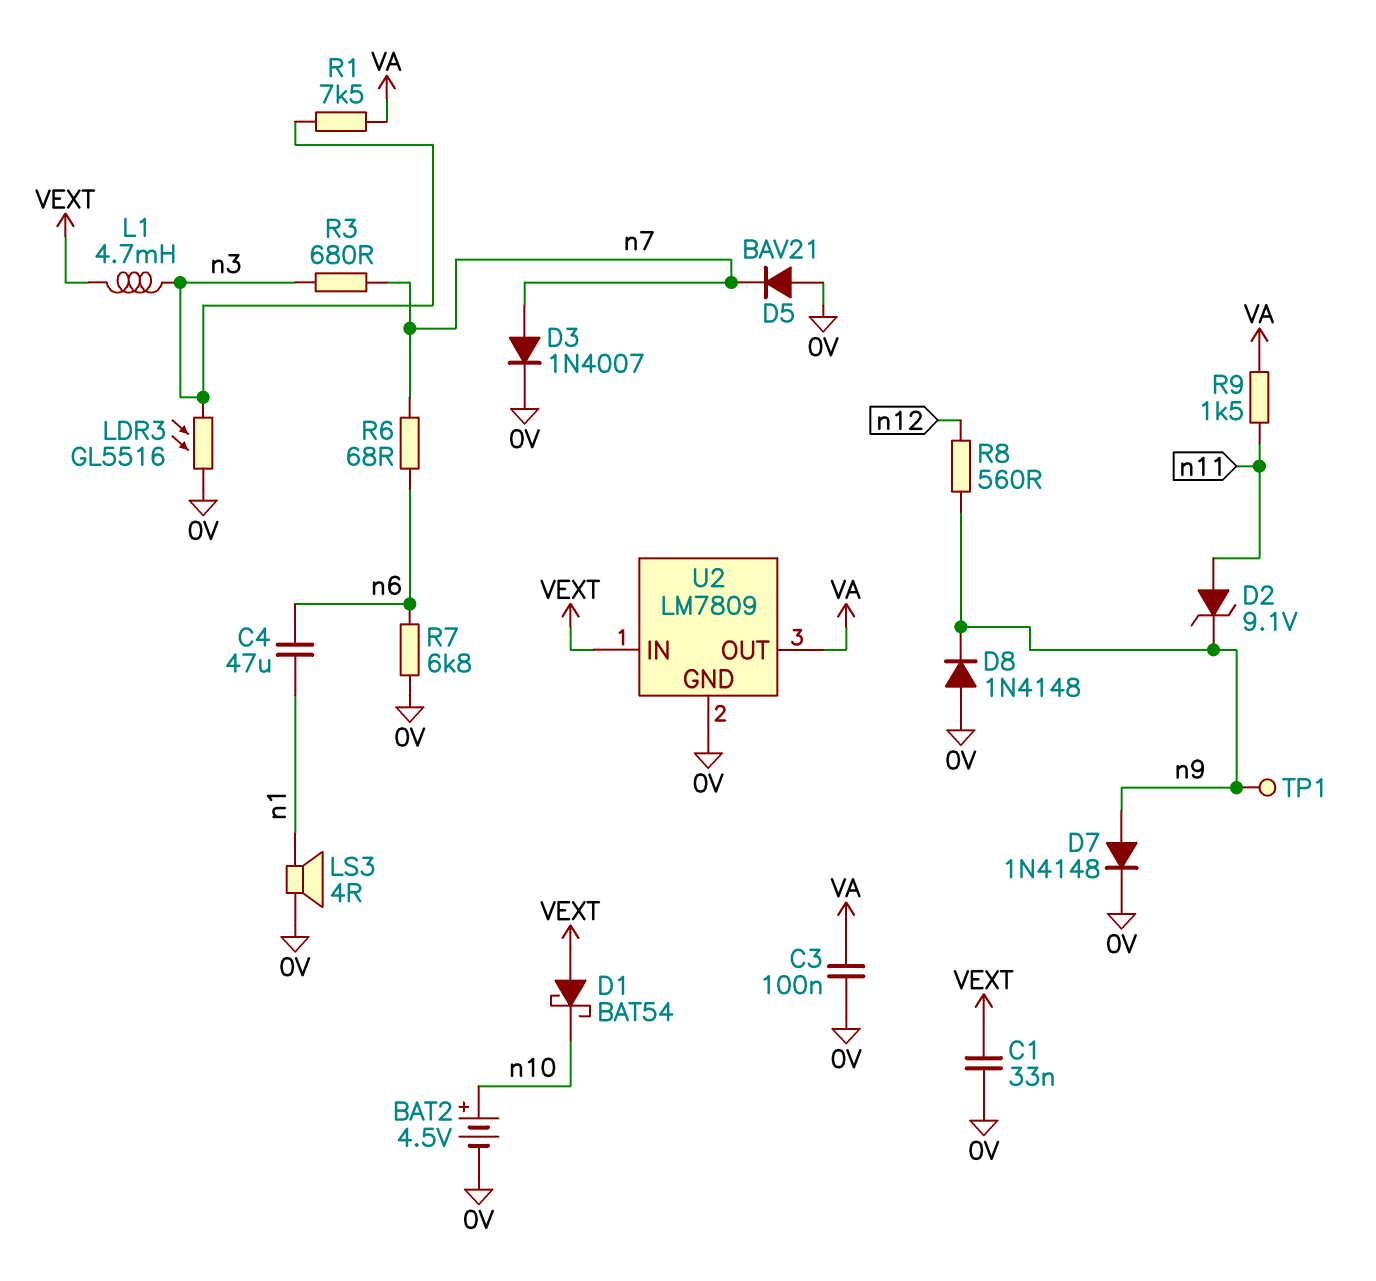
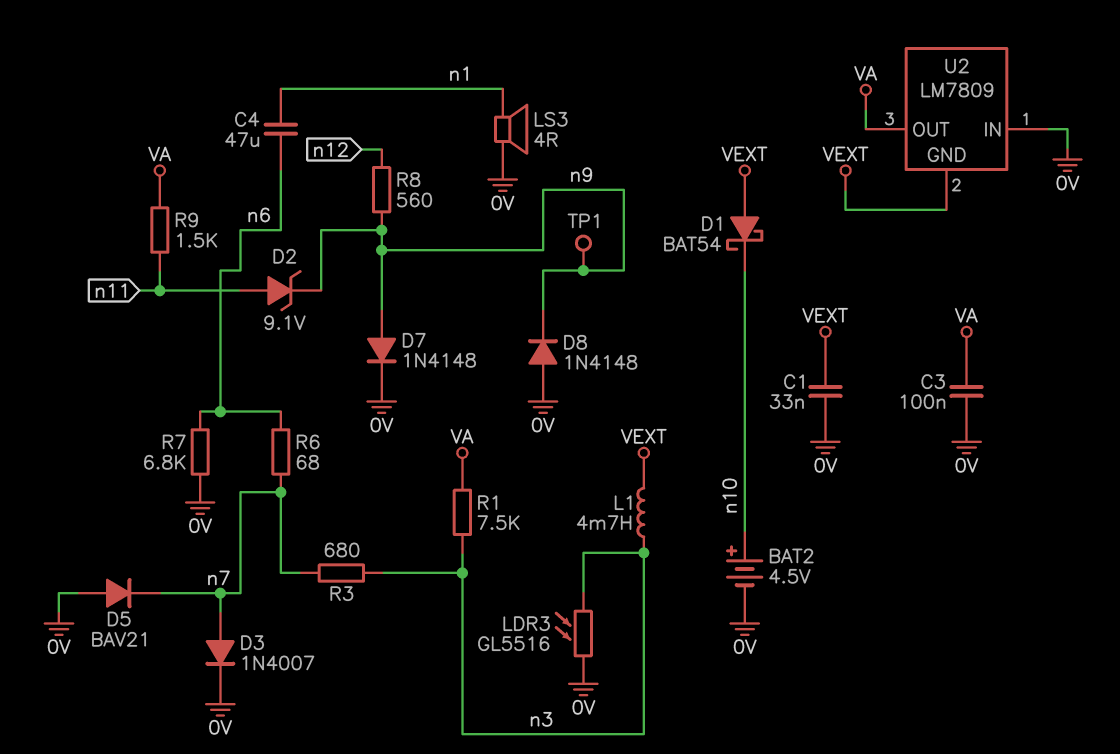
U2 pin GND: 0V -> VEXT
U2 pin IN: VEXT -> 0V

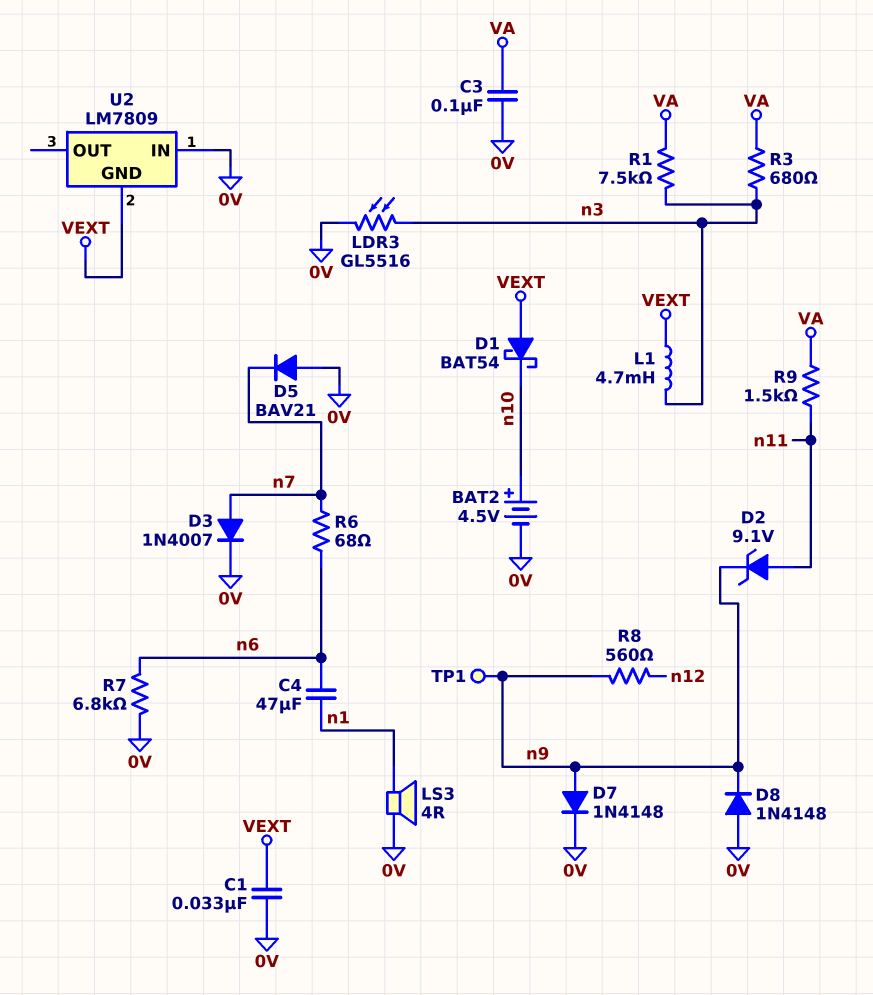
R3: 680 (n3, n7) -> 680 (VA, n3)
U2 pin OUT: VA -> none

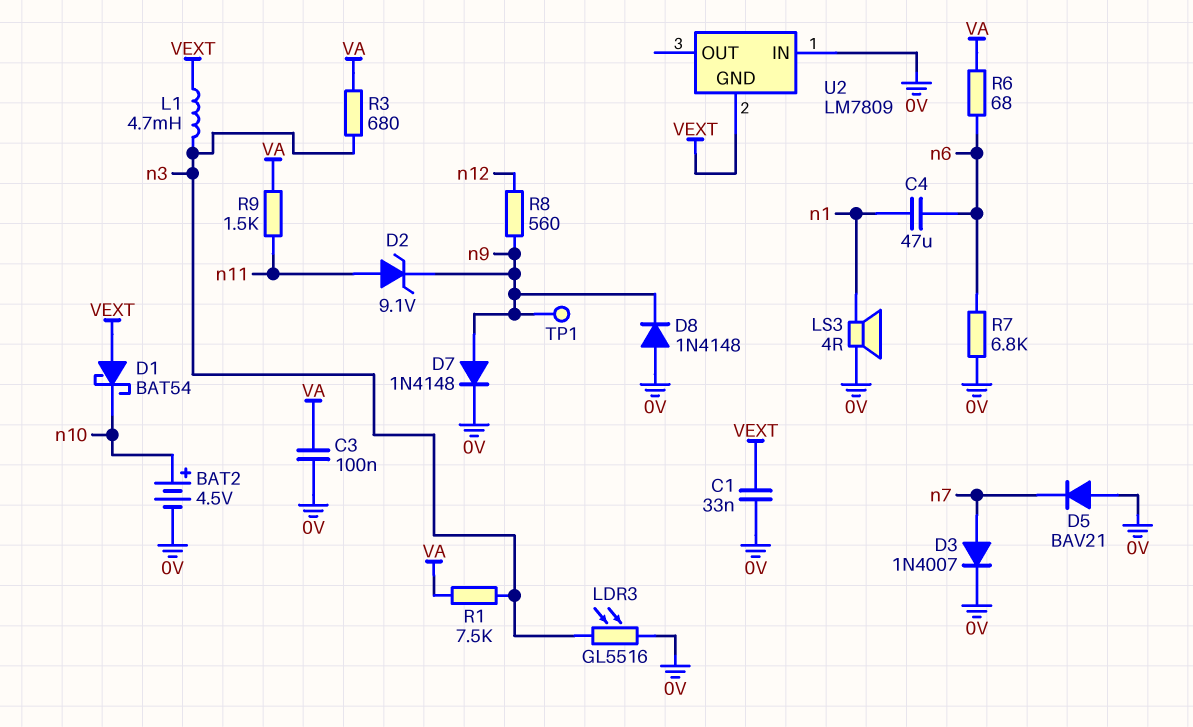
R6: 68 (n6, n7) -> 68 (VA, n6)

